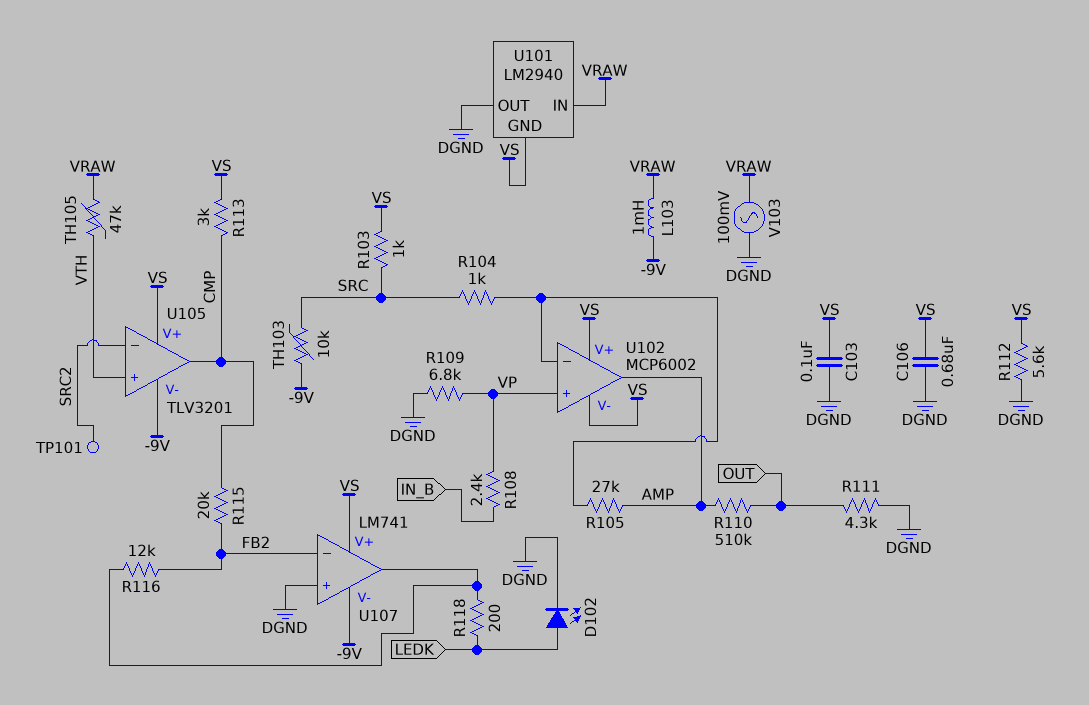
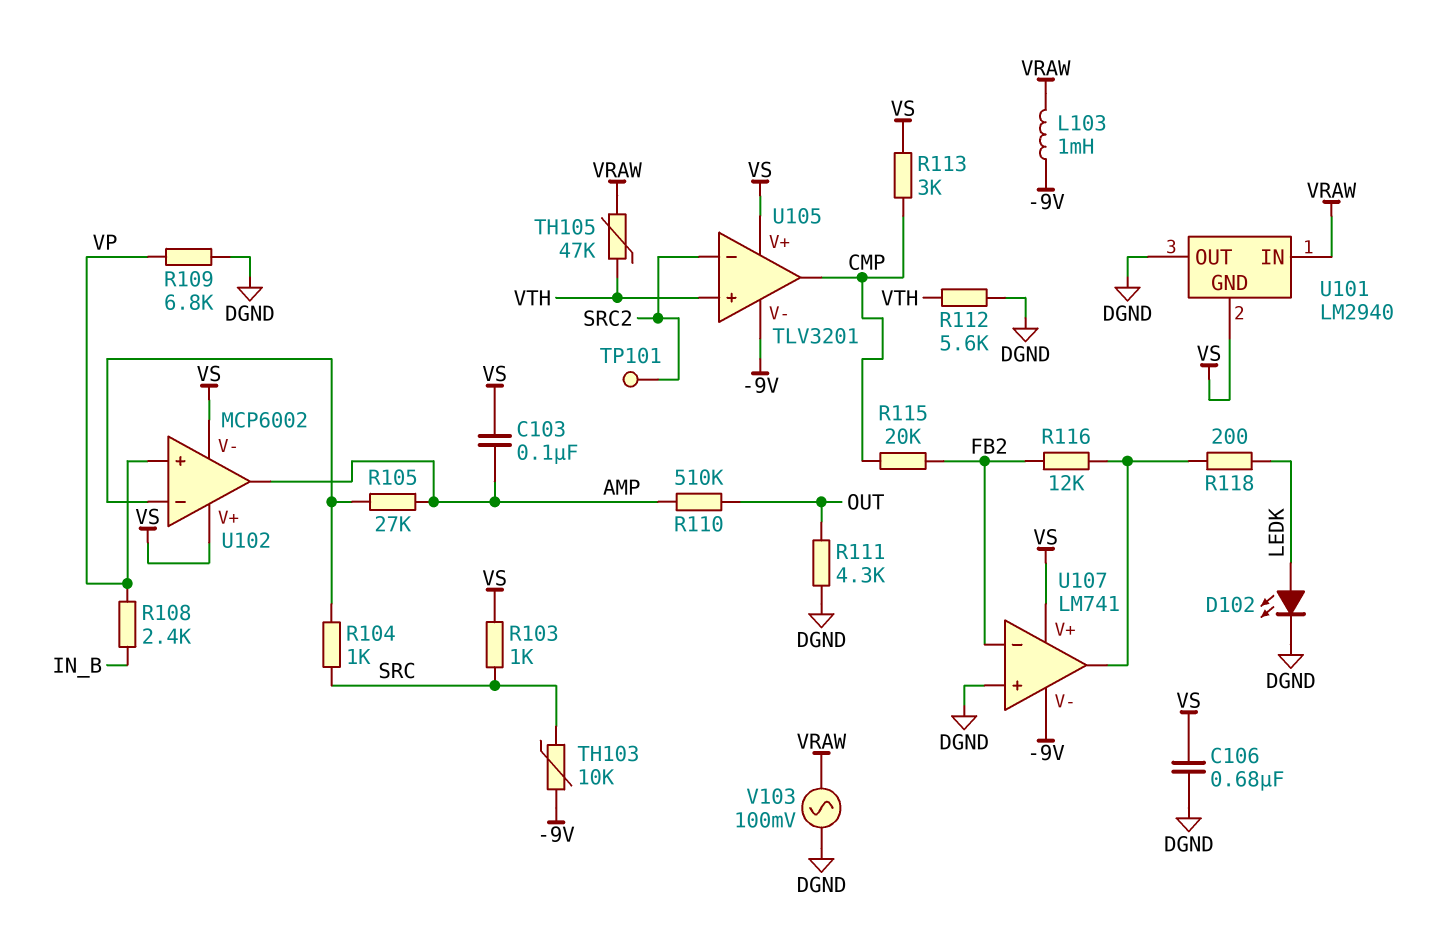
C103: 100nF (DGND, VS) -> 100nF (AMP, VS)
R112: 5.6k (DGND, VS) -> 5.6k (DGND, VTH)

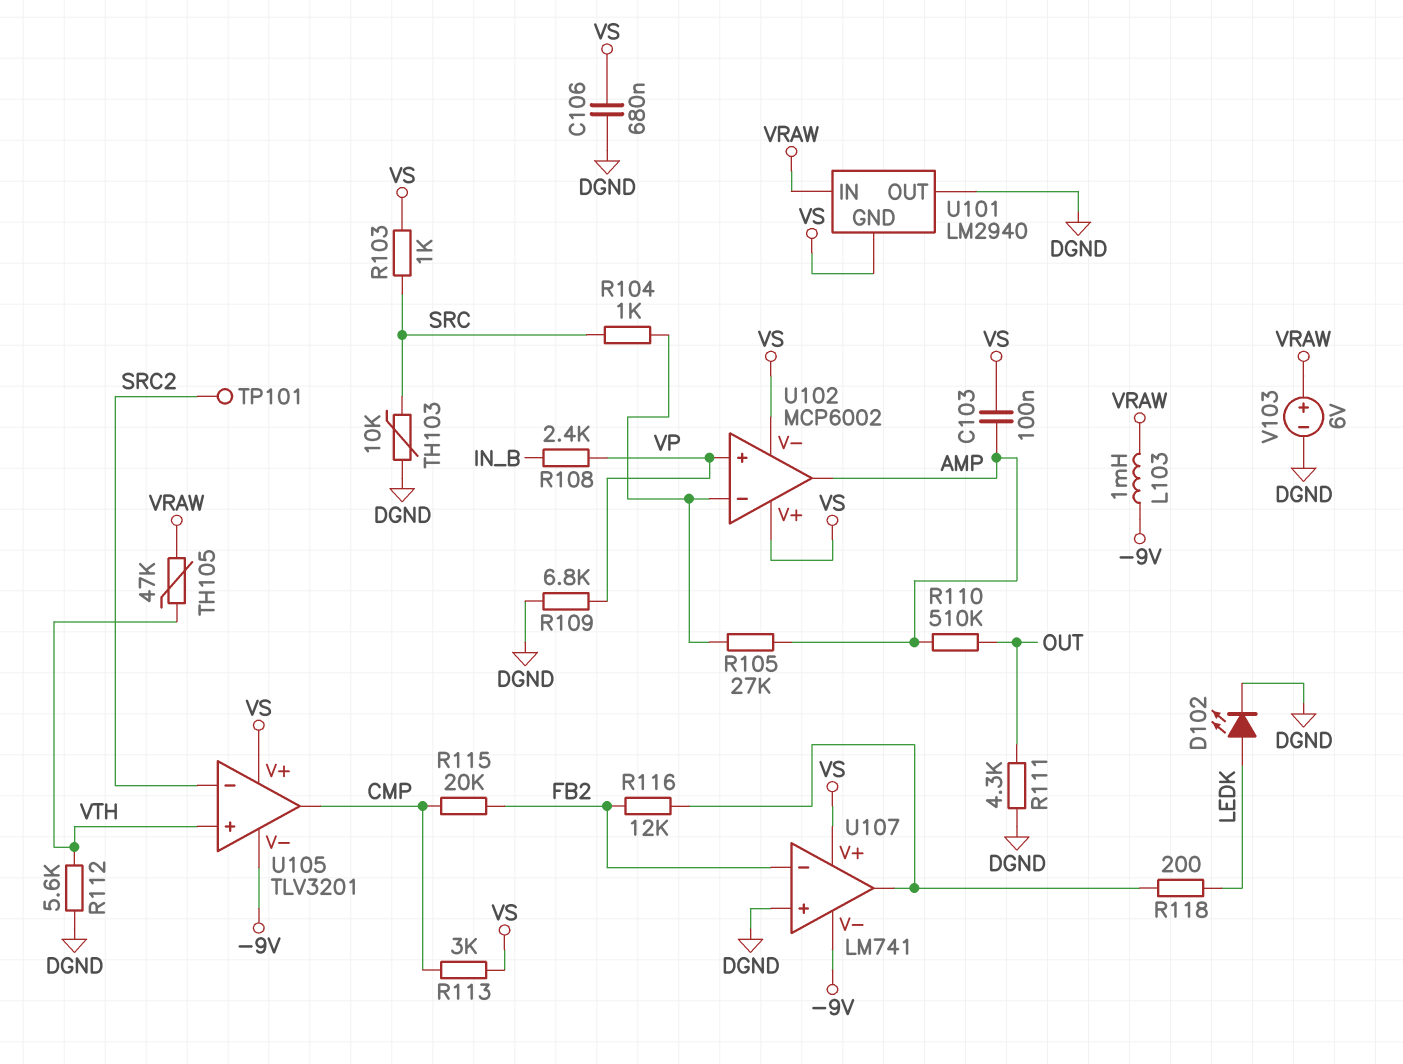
TH103: 10k (-9V, SRC) -> 10k (DGND, SRC)
V103: AC 100mV (DGND, VRAW) -> 6V (plus VRAW, minus DGND)

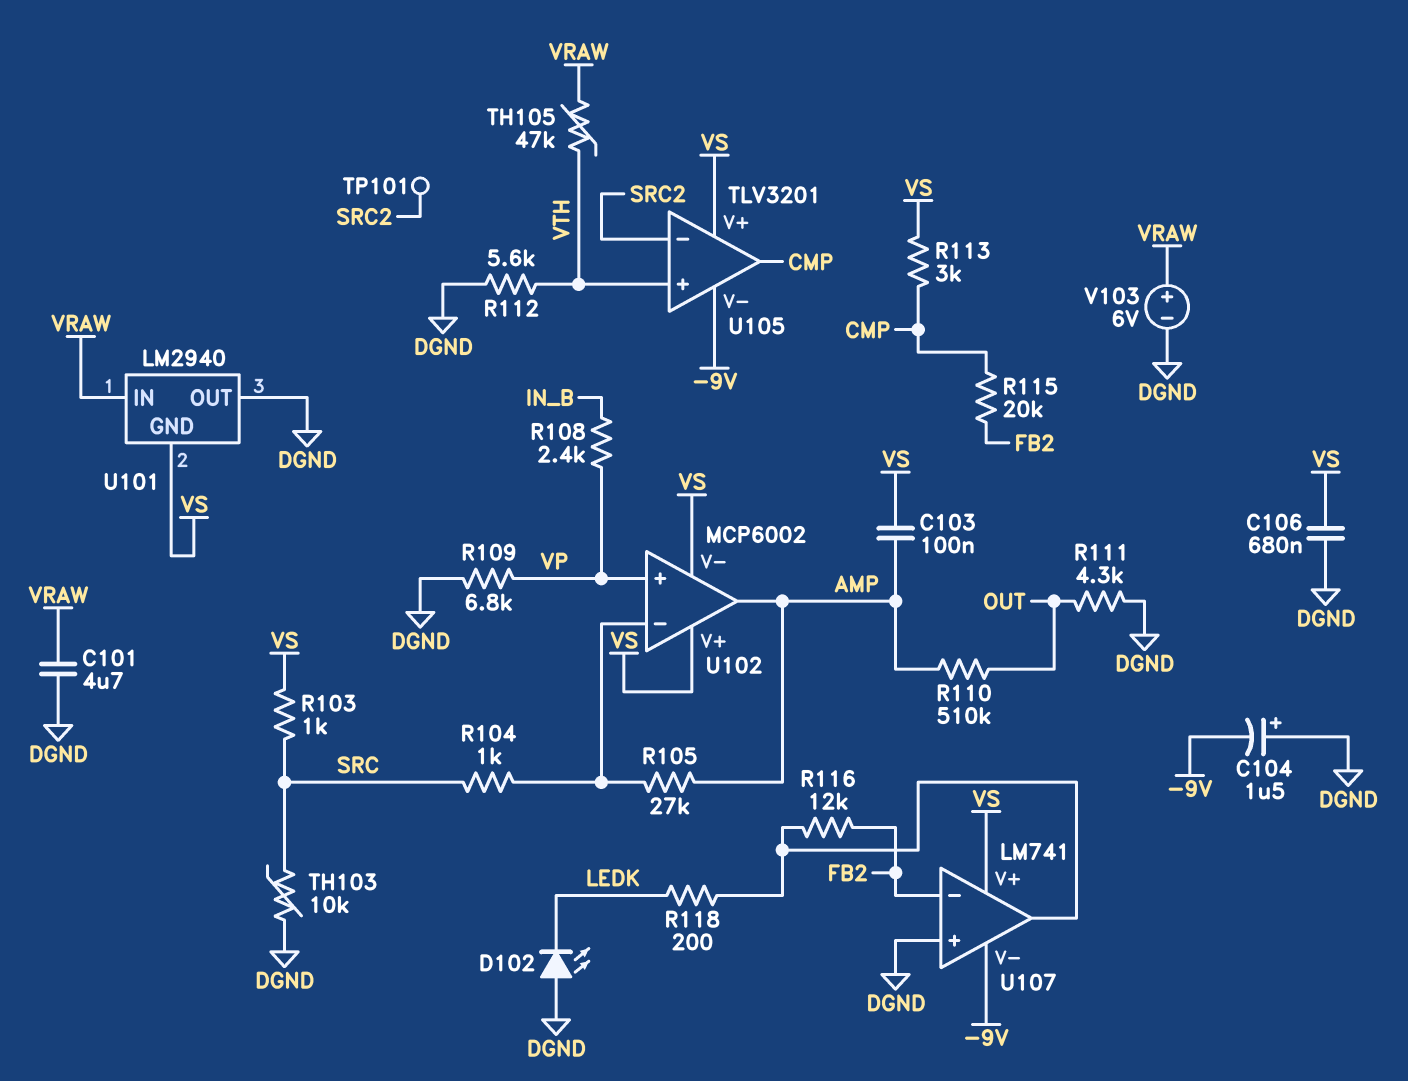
C101: none -> 4.7uF (DGND, VRAW)
C104: none -> 1.5uF (plus DGND, minus -9V)
D102: LED (A LEDK, K DGND) -> LED (A DGND, K LEDK)
L103: 1mH (-9V, VRAW) -> none

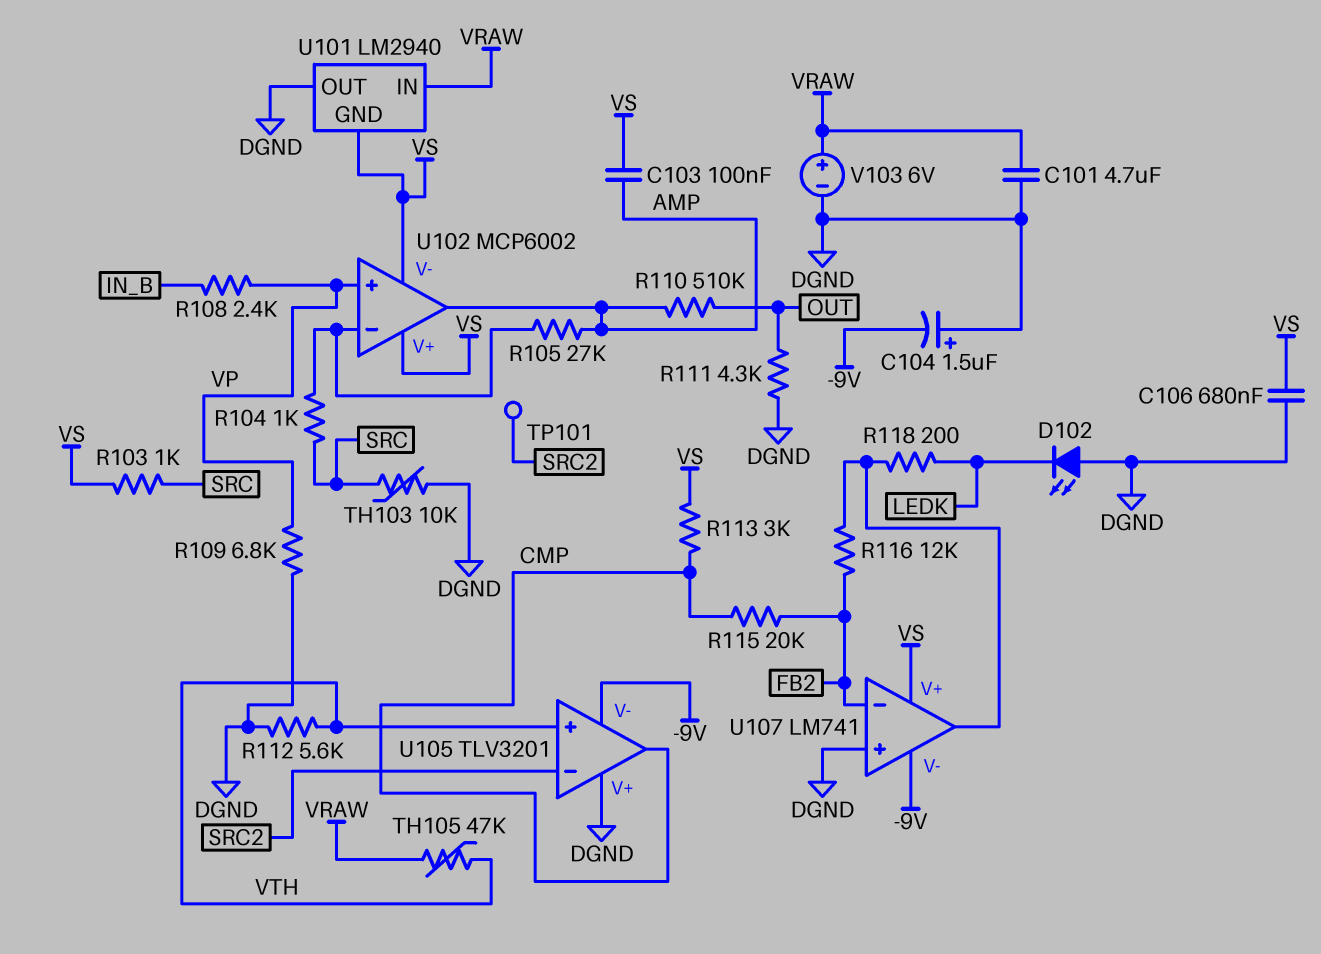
U105 pin V+: VS -> DGND

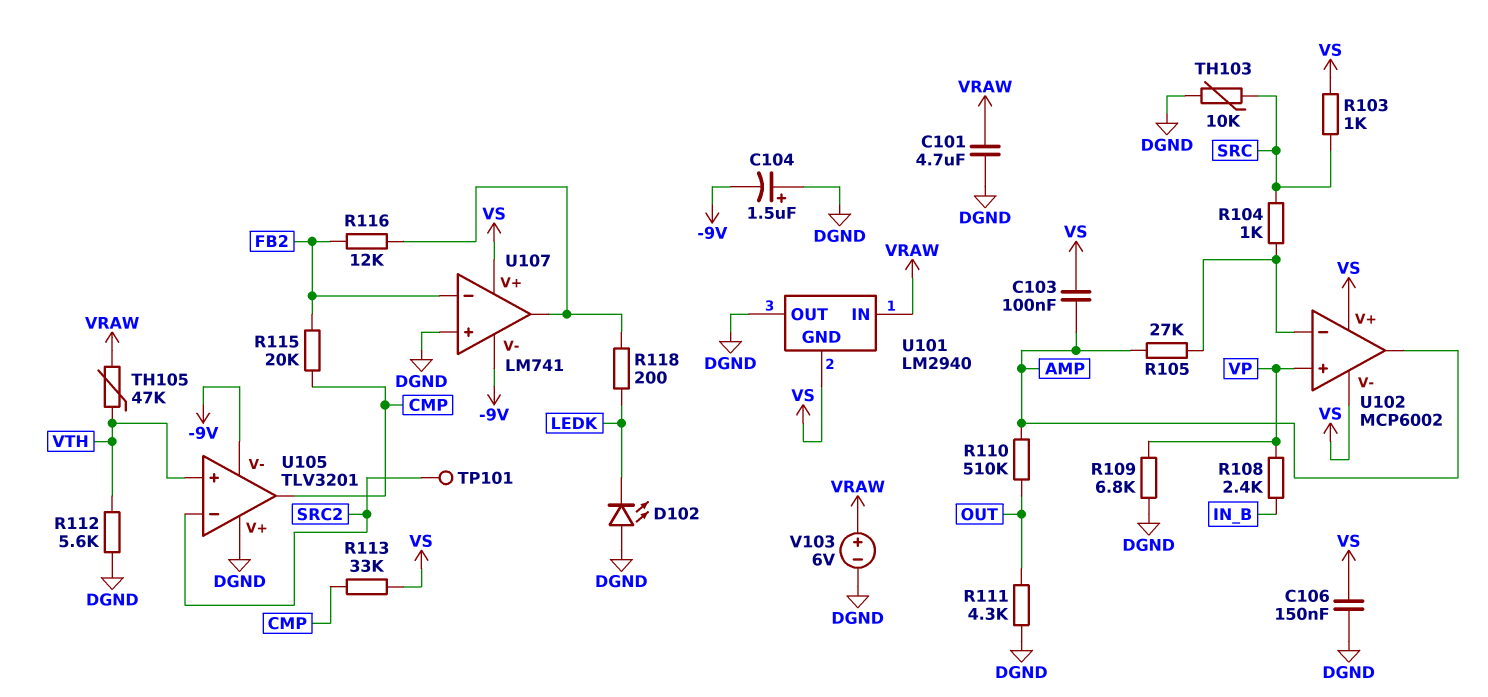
C106: 680nF (DGND, VS) -> 150nF (DGND, VS)
R113: 3k (CMP, VS) -> 33k (CMP, VS)

